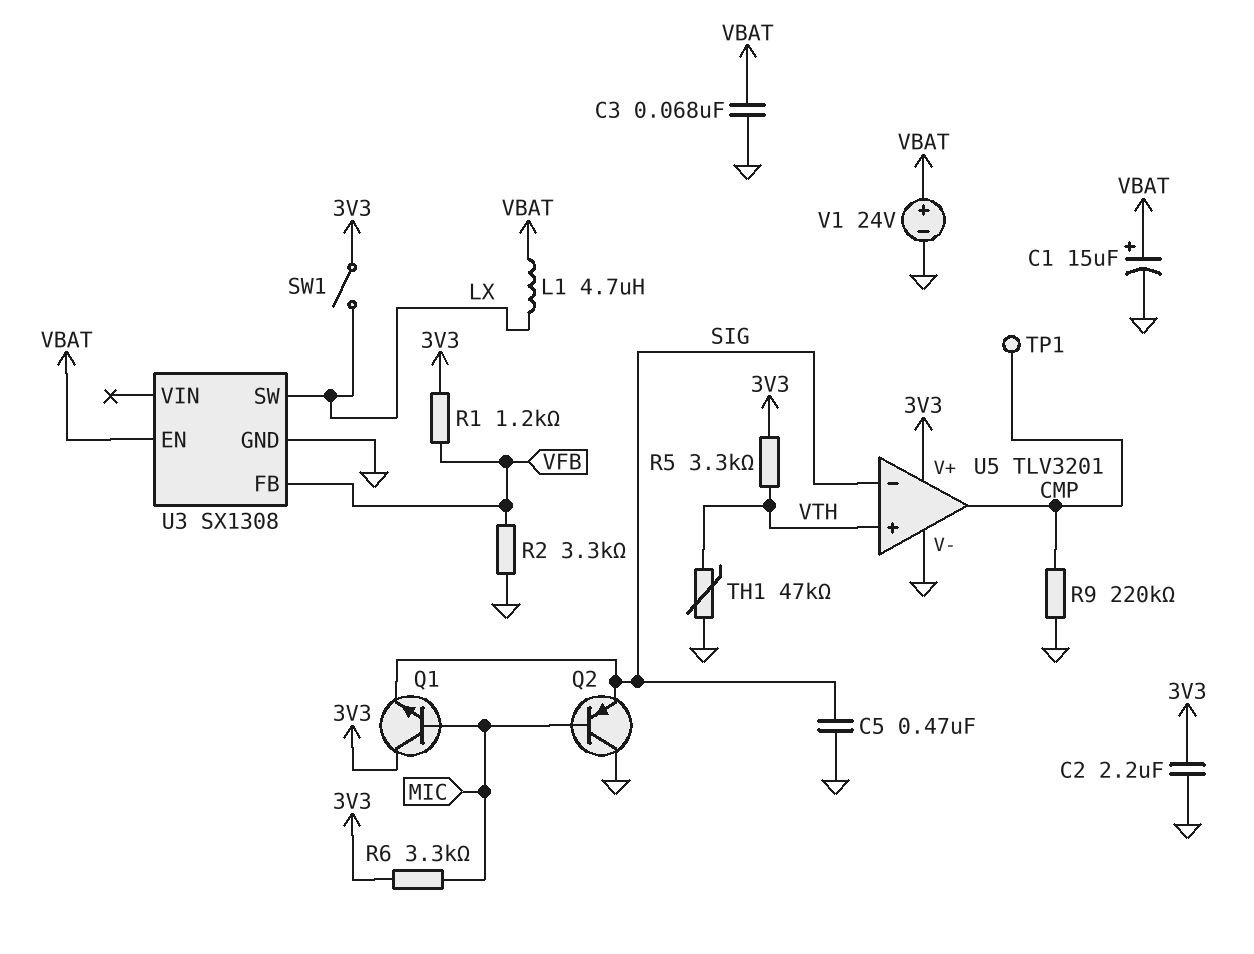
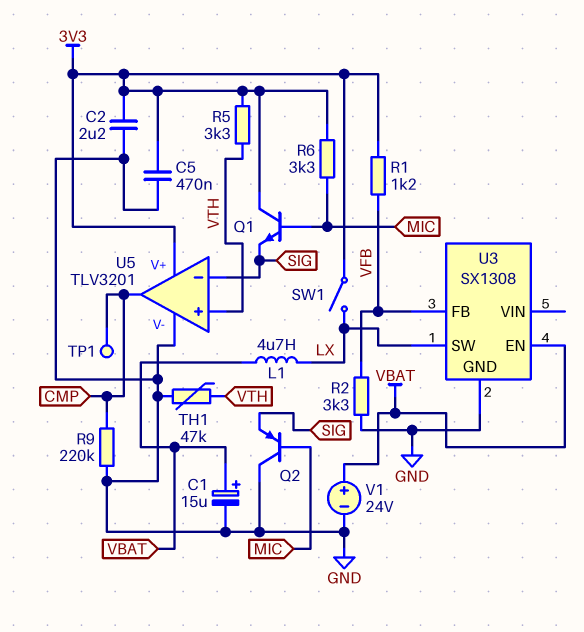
C3: 68nF (GND, VBAT) -> none
C5: 470nF (GND, SIG) -> 470nF (3V3, GND)

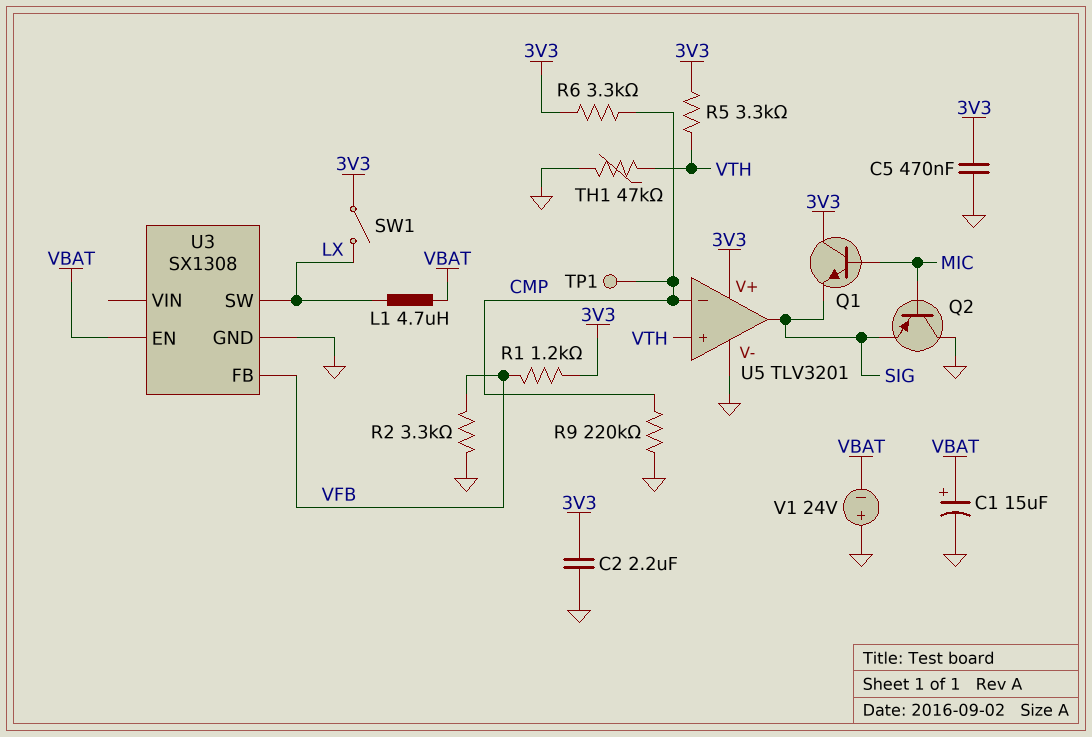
R6: 3.3k (3V3, MIC) -> 3.3k (3V3, CMP)
U5 pin in-: SIG -> CMP
U5 pin out: CMP -> SIG
V1: 24V (plus VBAT, minus GND) -> 24V (plus GND, minus VBAT)

